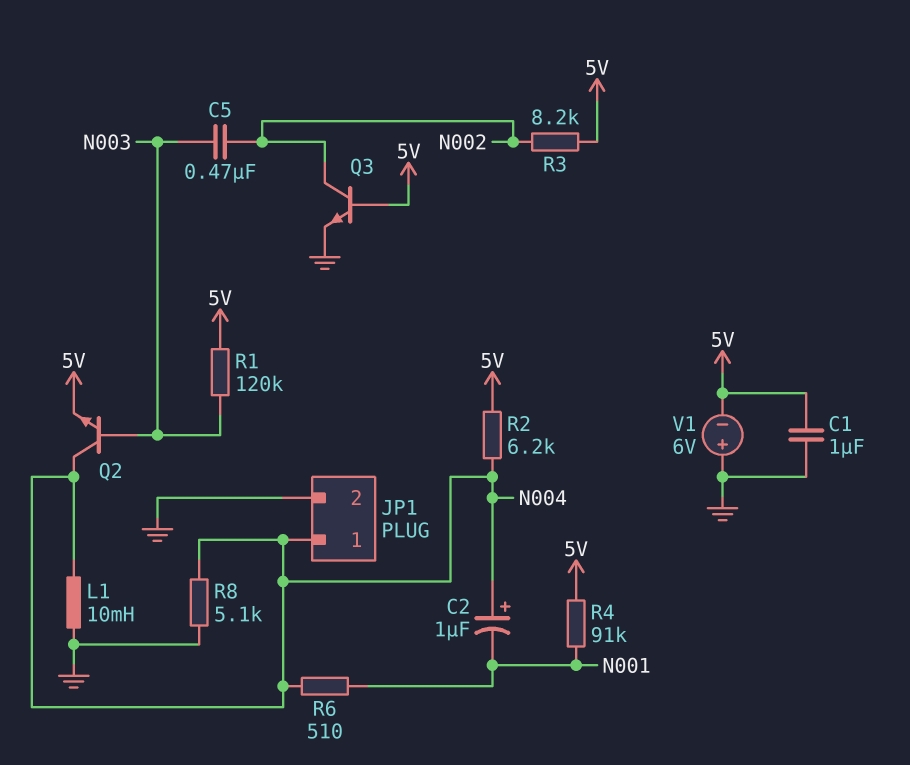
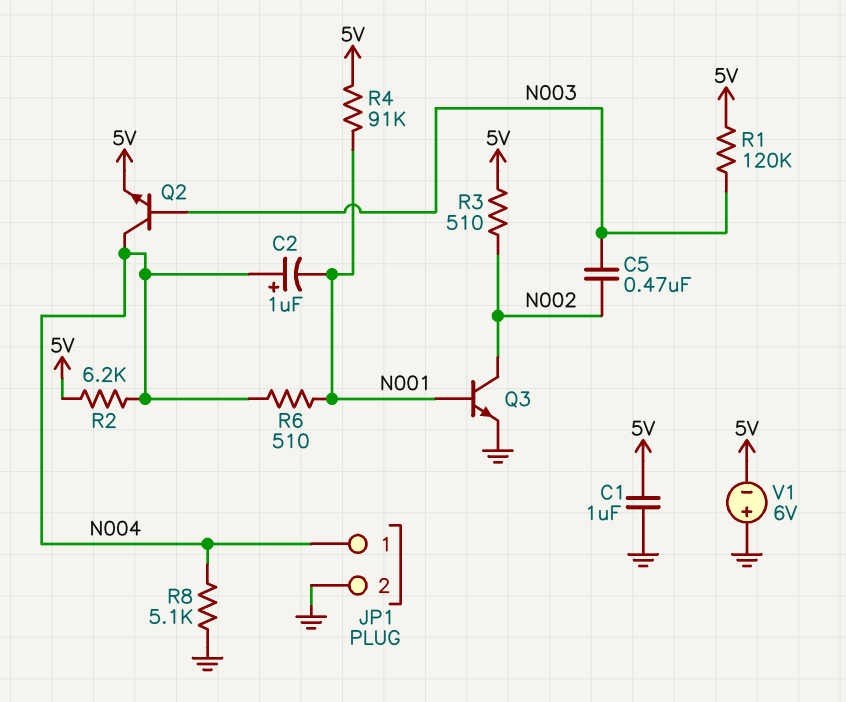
L1: 10mH (GND, N004) -> none
Q3: NPN (B 5V, C N002, E GND) -> NPN (B N001, C N002, E GND)
R3: 8.2k (5V, N002) -> 510 (5V, N002)

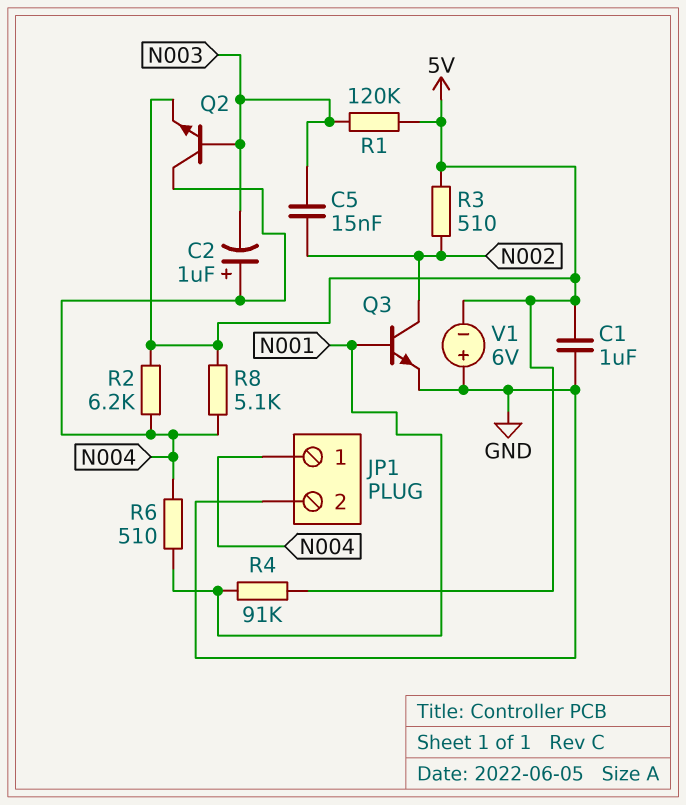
C2: 1uF (plus N004, minus N001) -> 1uF (plus N004, minus N003)
C5: 470nF (N002, N003) -> 15nF (N002, N003)
R8: 5.1k (GND, N004) -> 5.1k (5V, N004)

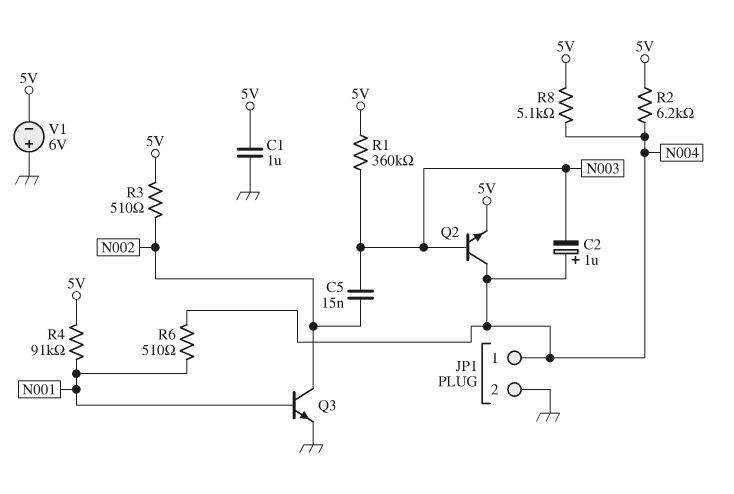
R1: 120k (5V, N003) -> 360k (5V, N003)

